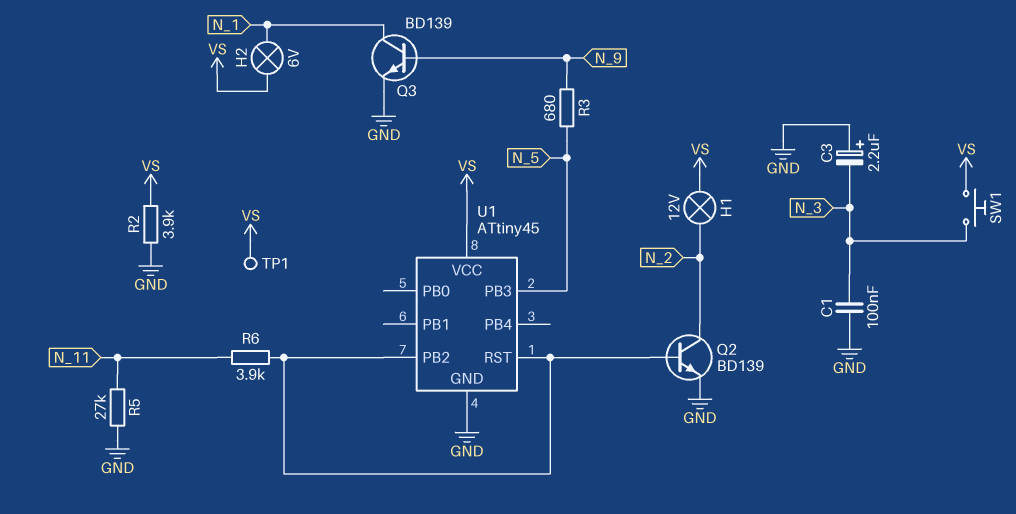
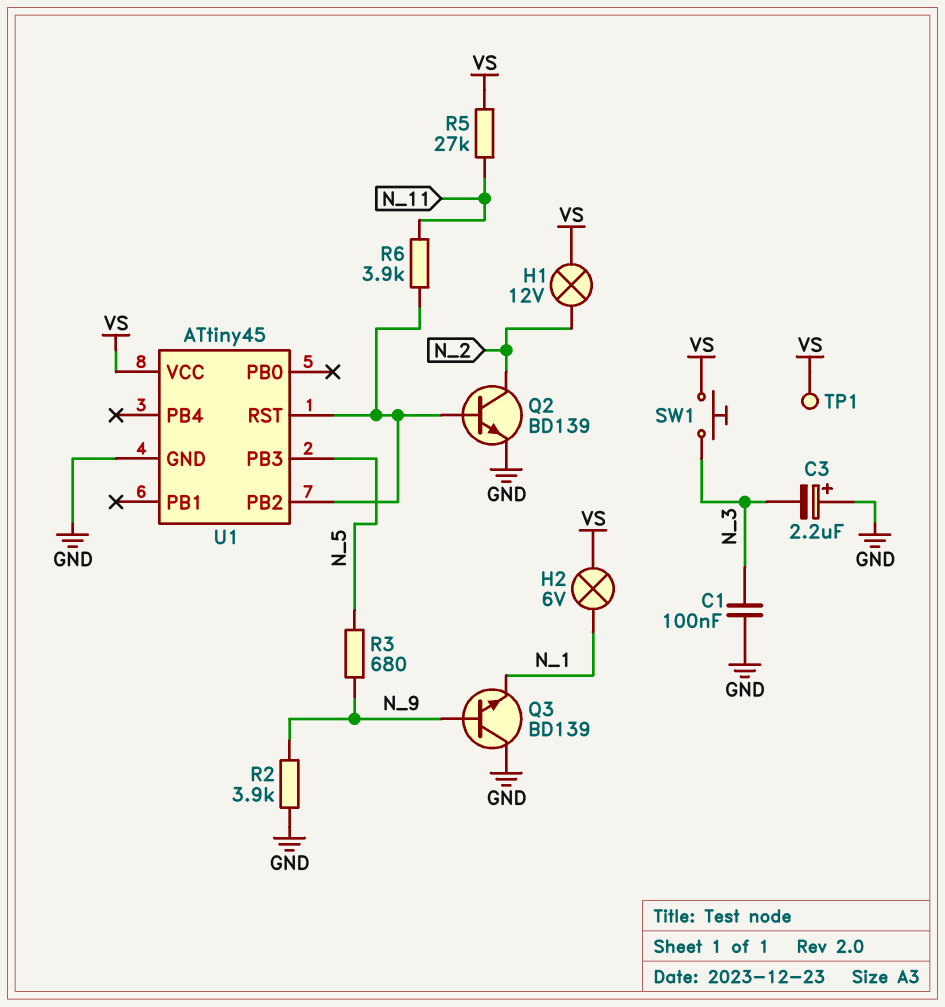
Q3: NPN BD139 (B N_9, C N_1, E GND) -> NPN BD139 (B N_9, C GND, E N_1)
R2: 3.9k (GND, VS) -> 3.9k (GND, N_9)
R5: 27k (GND, N_11) -> 27k (N_11, VS)

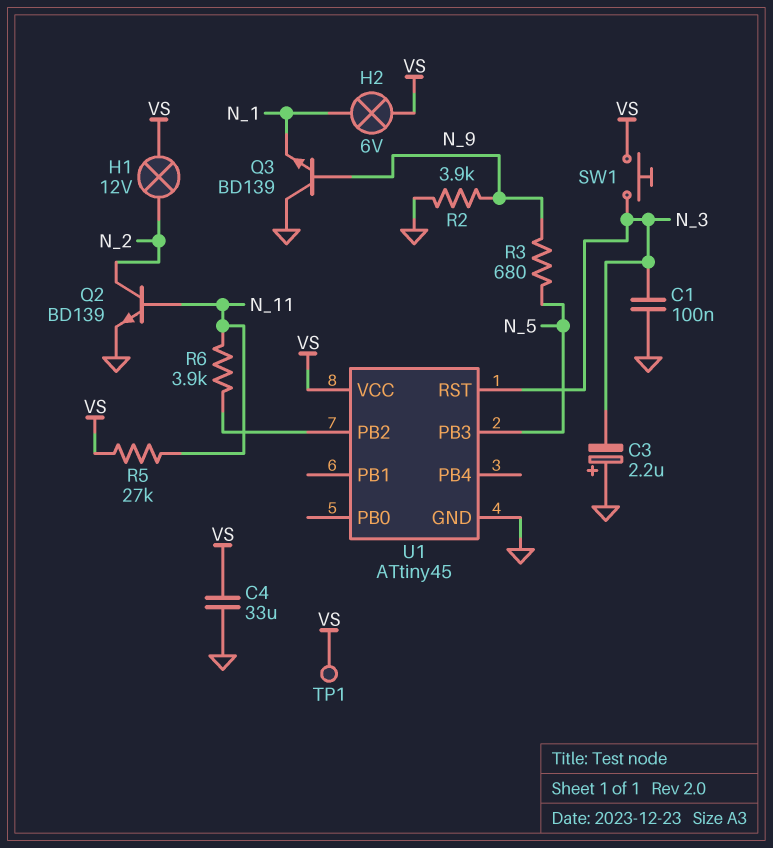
C4: none -> 33uF (GND, VS)
Q2: NPN BD139 (B U1/PB2, C N_2, E GND) -> NPN BD139 (B N_11, C N_2, E GND)
U1 pin RST: U1/PB2 -> N_3

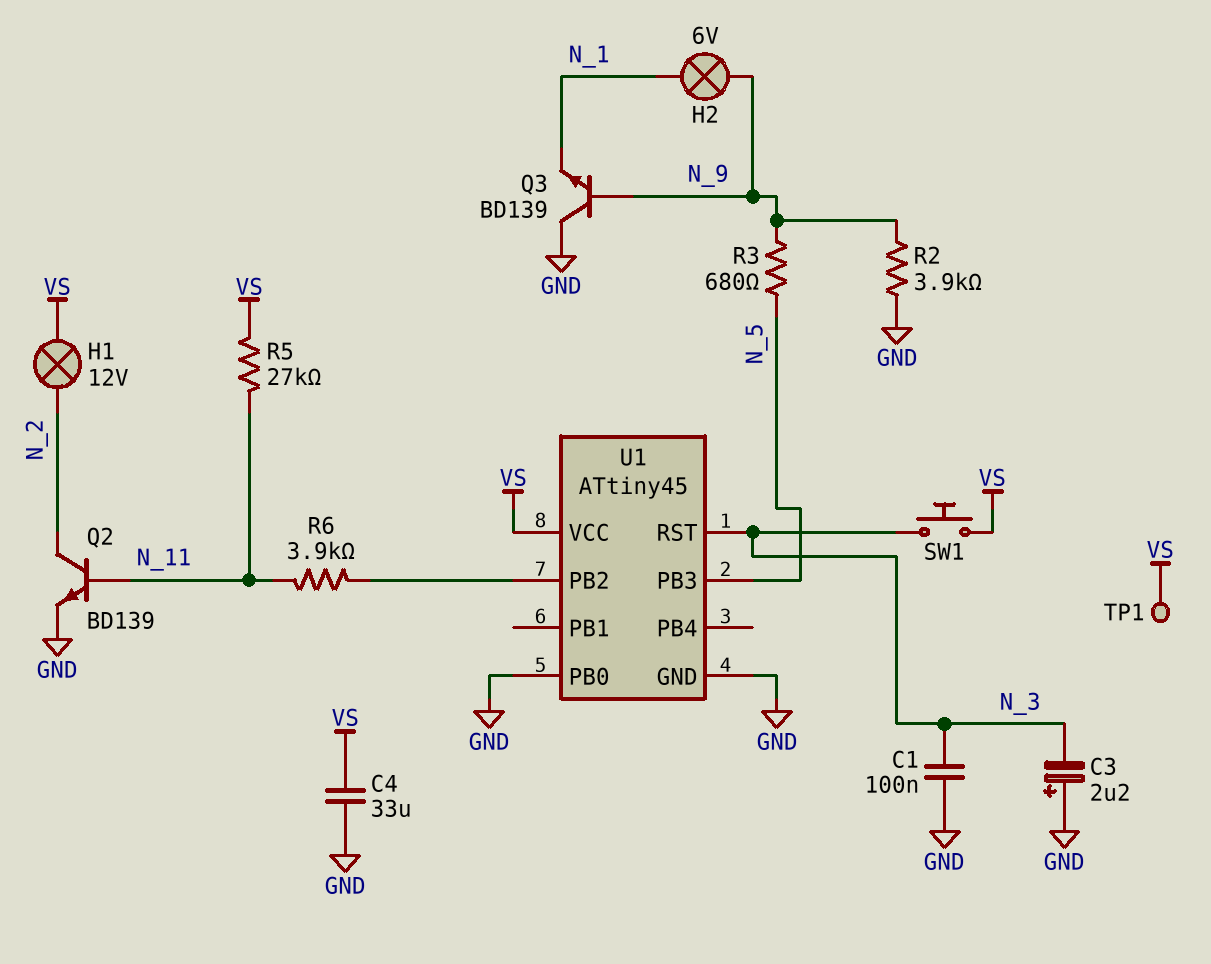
H2: lamp 6V (N_1, VS) -> lamp 6V (N_1, N_9)
U1 pin PB0: none -> GND

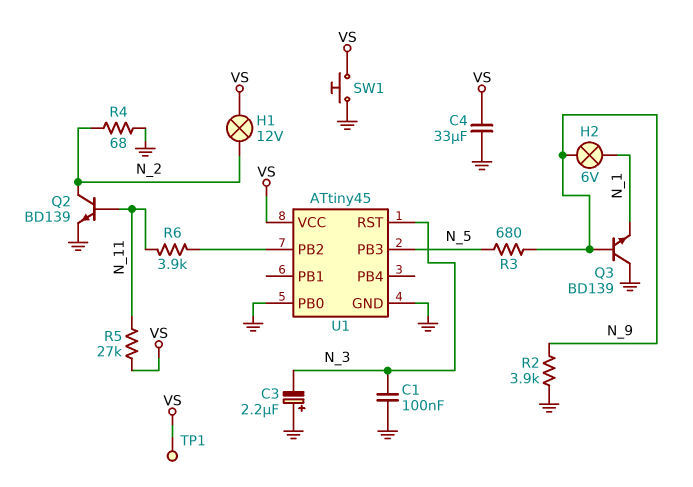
R4: none -> 68 (GND, N_2)
SW1: button (N_3, VS) -> button (GND, VS)

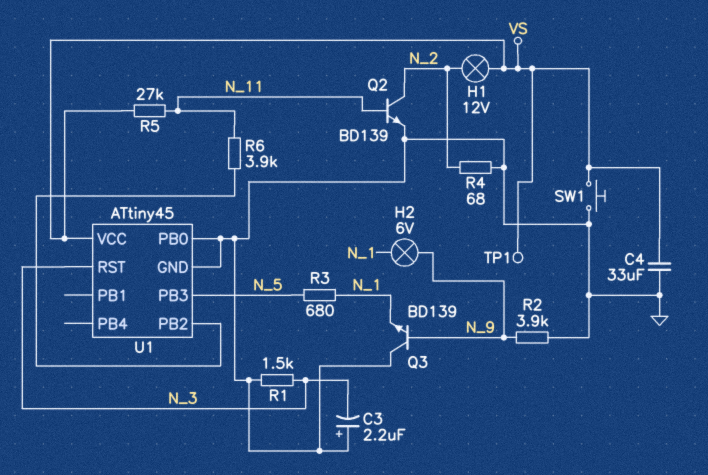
C1: 100nF (GND, N_3) -> none
R1: none -> 1.5k (GND, N_3)
R3: 680 (N_5, N_9) -> 680 (N_1, N_5)

